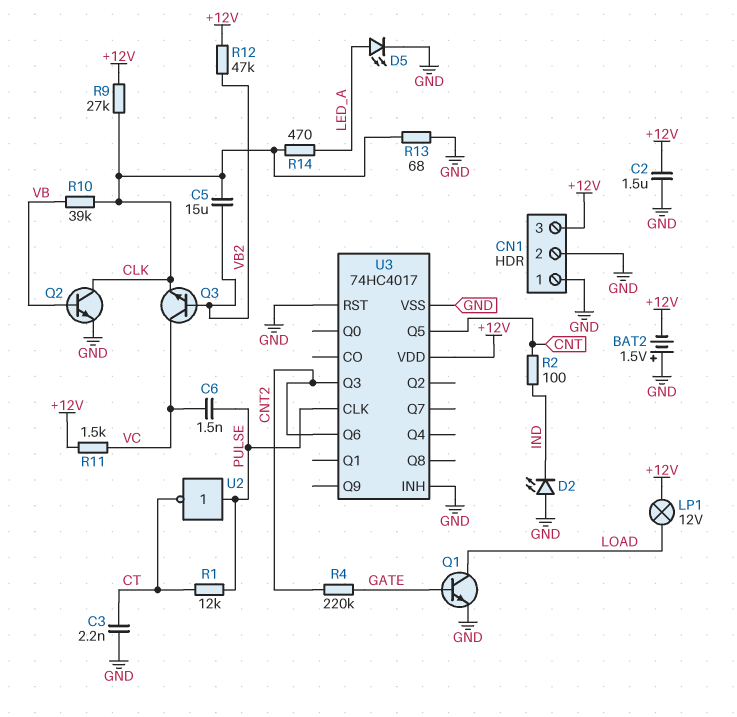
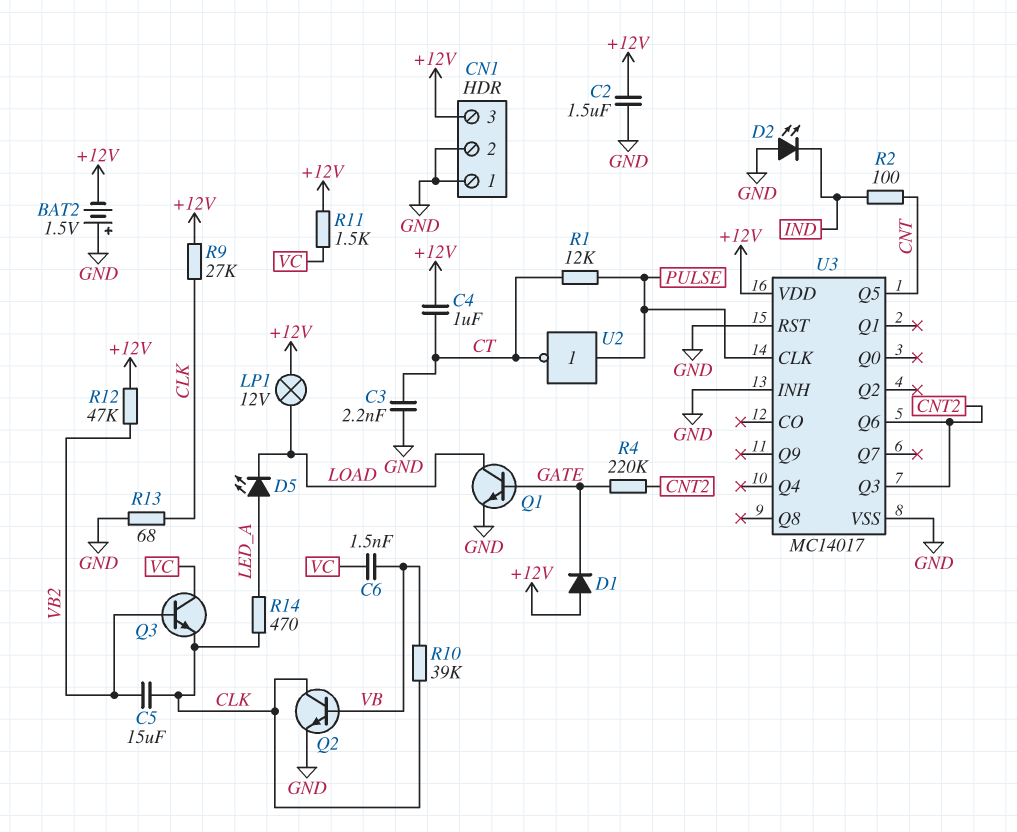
C4: none -> 1uF (+12V, CT)
C6: 1.5nF (PULSE, VC) -> 1.5nF (VB, VC)
D1: none -> diode (A +12V, K GATE)
D5: LED (A LED_A, K GND) -> LED (A LED_A, K LOAD)
U3: 74HC4017 -> MC14017

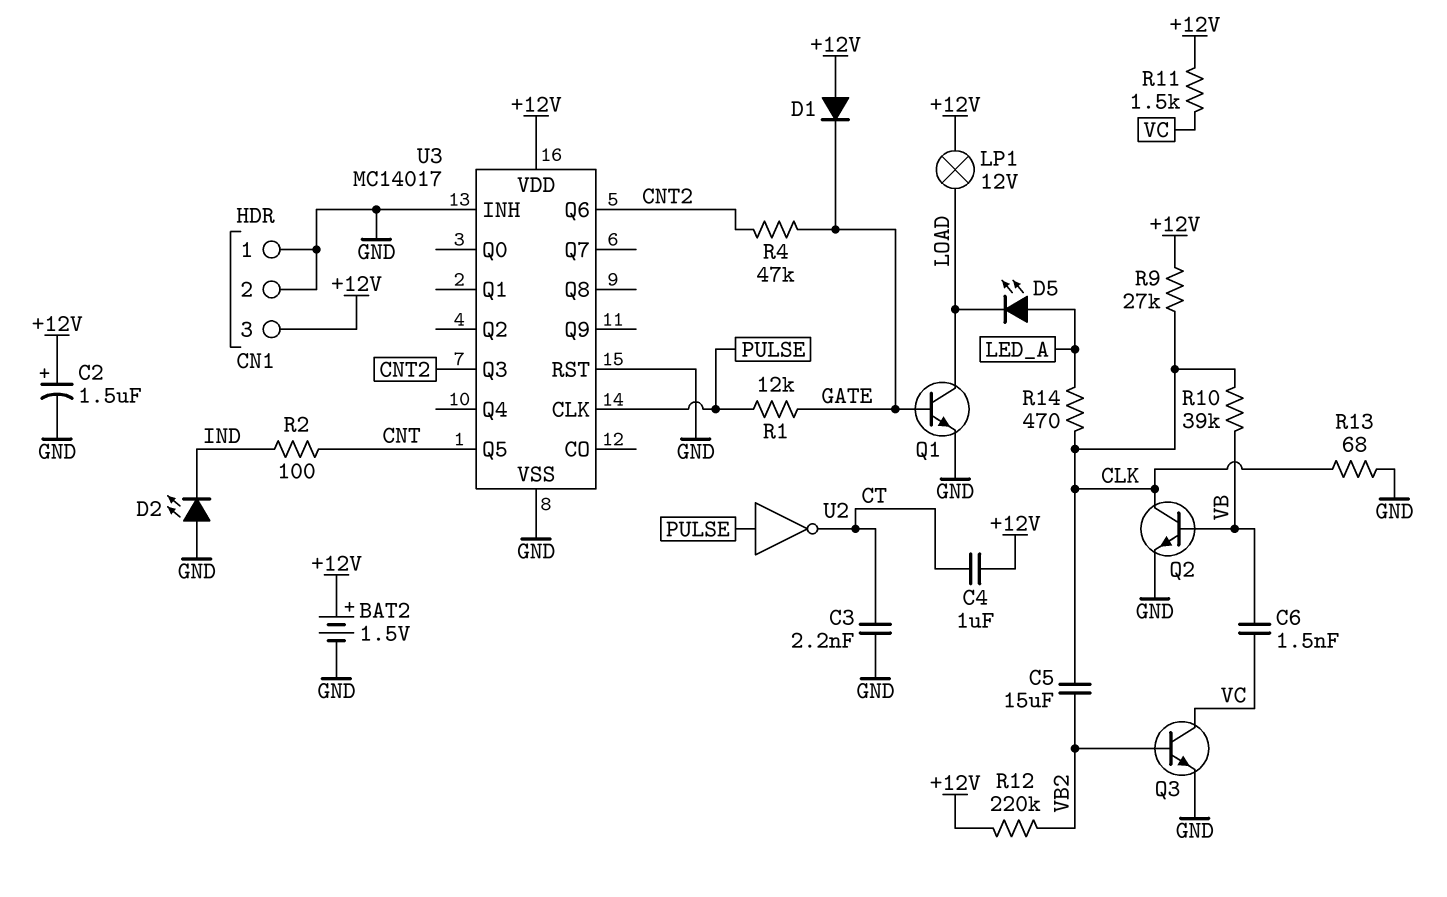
BAT2: 1.5V (plus GND, minus +12V) -> 1.5V (plus +12V, minus GND)
C2: 1.5uF (+12V, GND) -> 1.5uF (plus +12V, minus GND)
Q3: NPN (B VB2, C VC, E CLK) -> NPN (B VB2, C VC, E GND)
R1: 12k (CT, PULSE) -> 12k (GATE, PULSE)
R4: 220k (CNT2, GATE) -> 47k (CNT2, GATE)
R12: 47k (+12V, VB2) -> 220k (+12V, VB2)

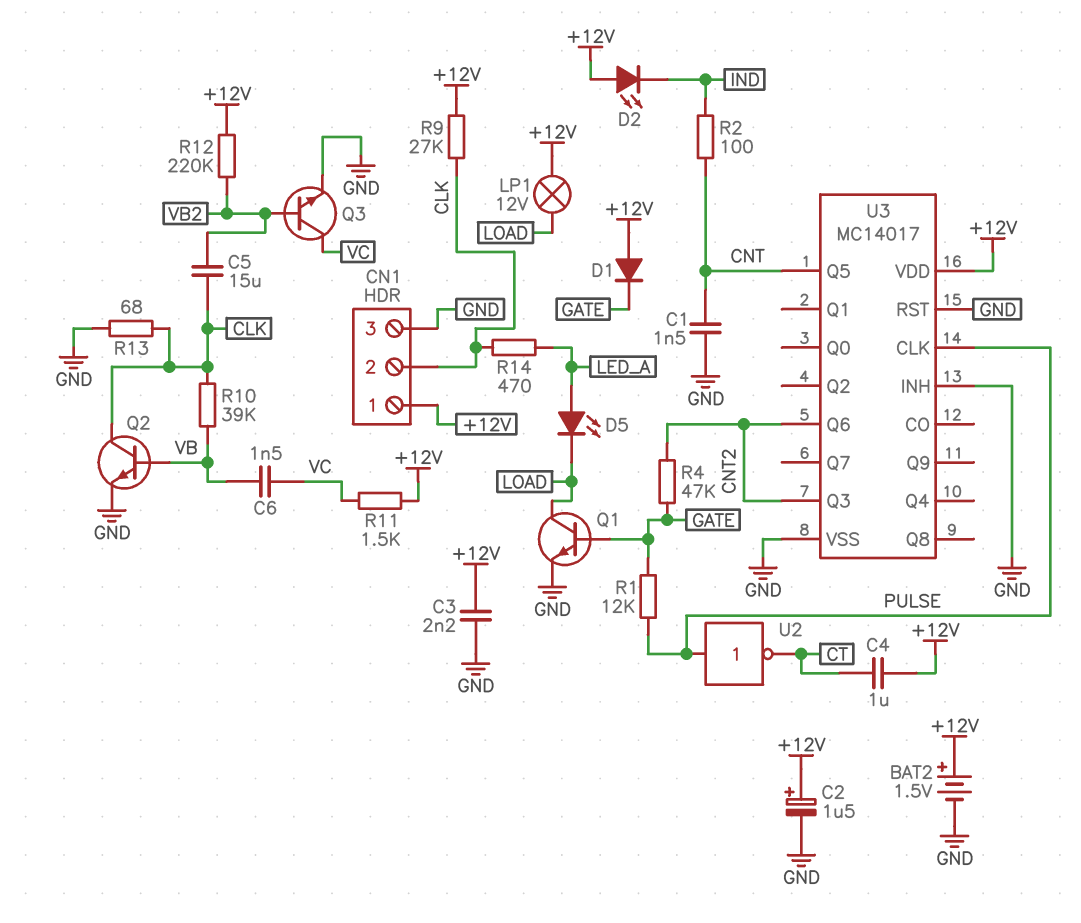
C1: none -> 1.5nF (CNT, GND)
C3: 2.2nF (CT, GND) -> 2.2nF (+12V, GND)
CN1 pin 1: GND -> +12V
CN1 pin 2: GND -> CLK
CN1 pin 3: +12V -> GND
D2: LED (A GND, K IND) -> LED (A +12V, K IND)

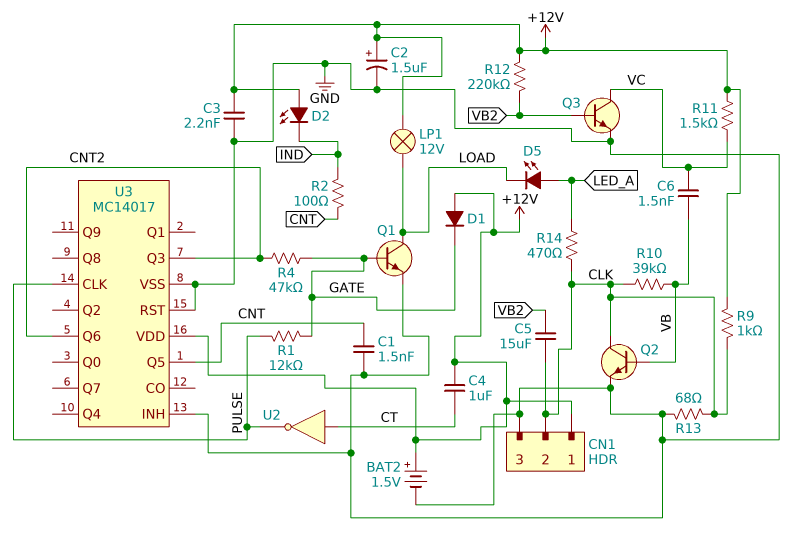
R9: 27k (+12V, CLK) -> 1k (+12V, CLK)
U2: NOT (in PULSE, out CT) -> NOT (in CT, out PULSE)

